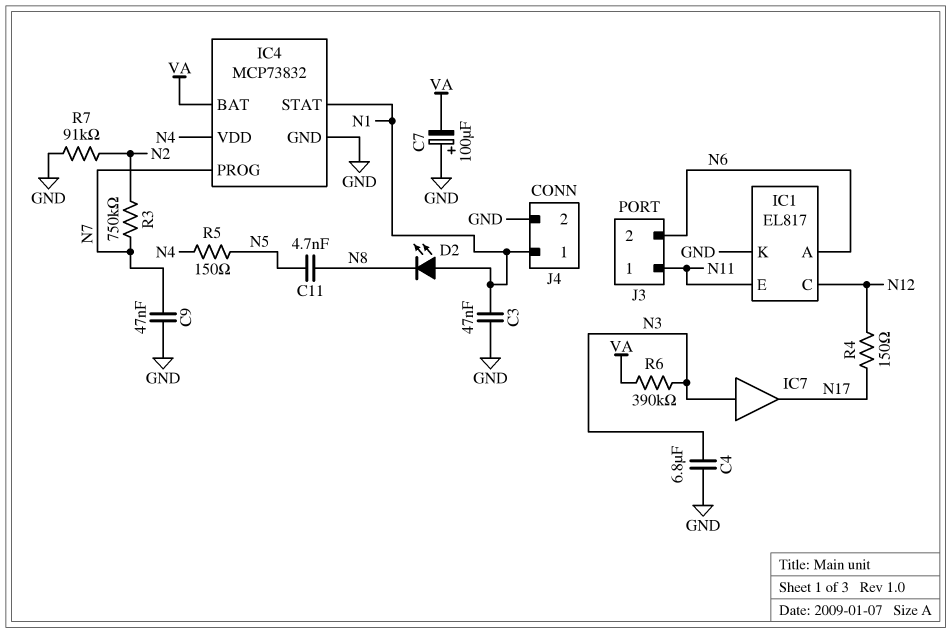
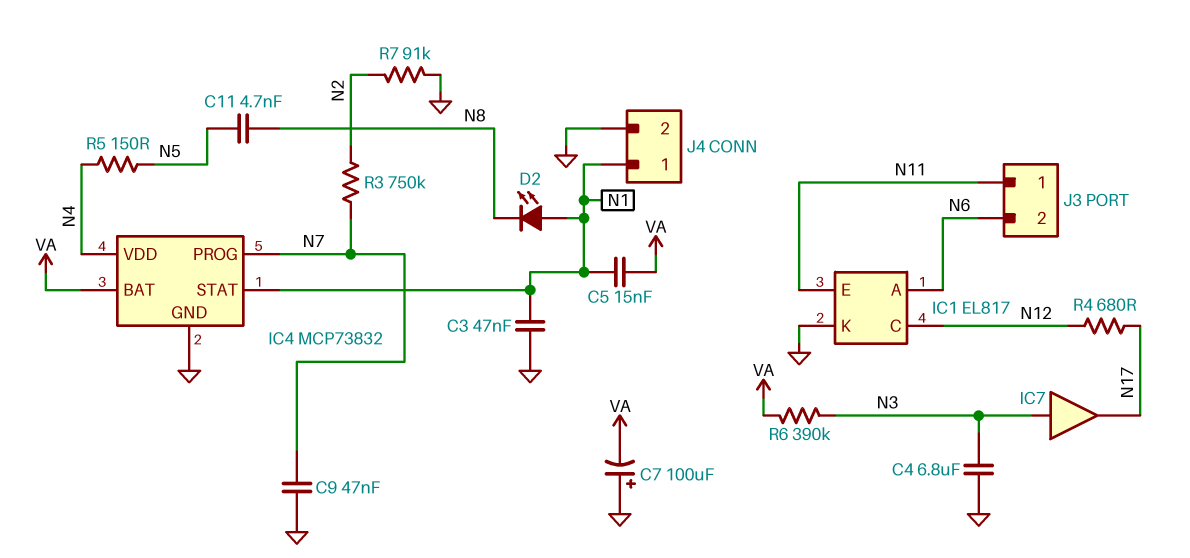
C5: none -> 15nF (N1, VA)
R4: 150 (N12, N17) -> 680 (N12, N17)

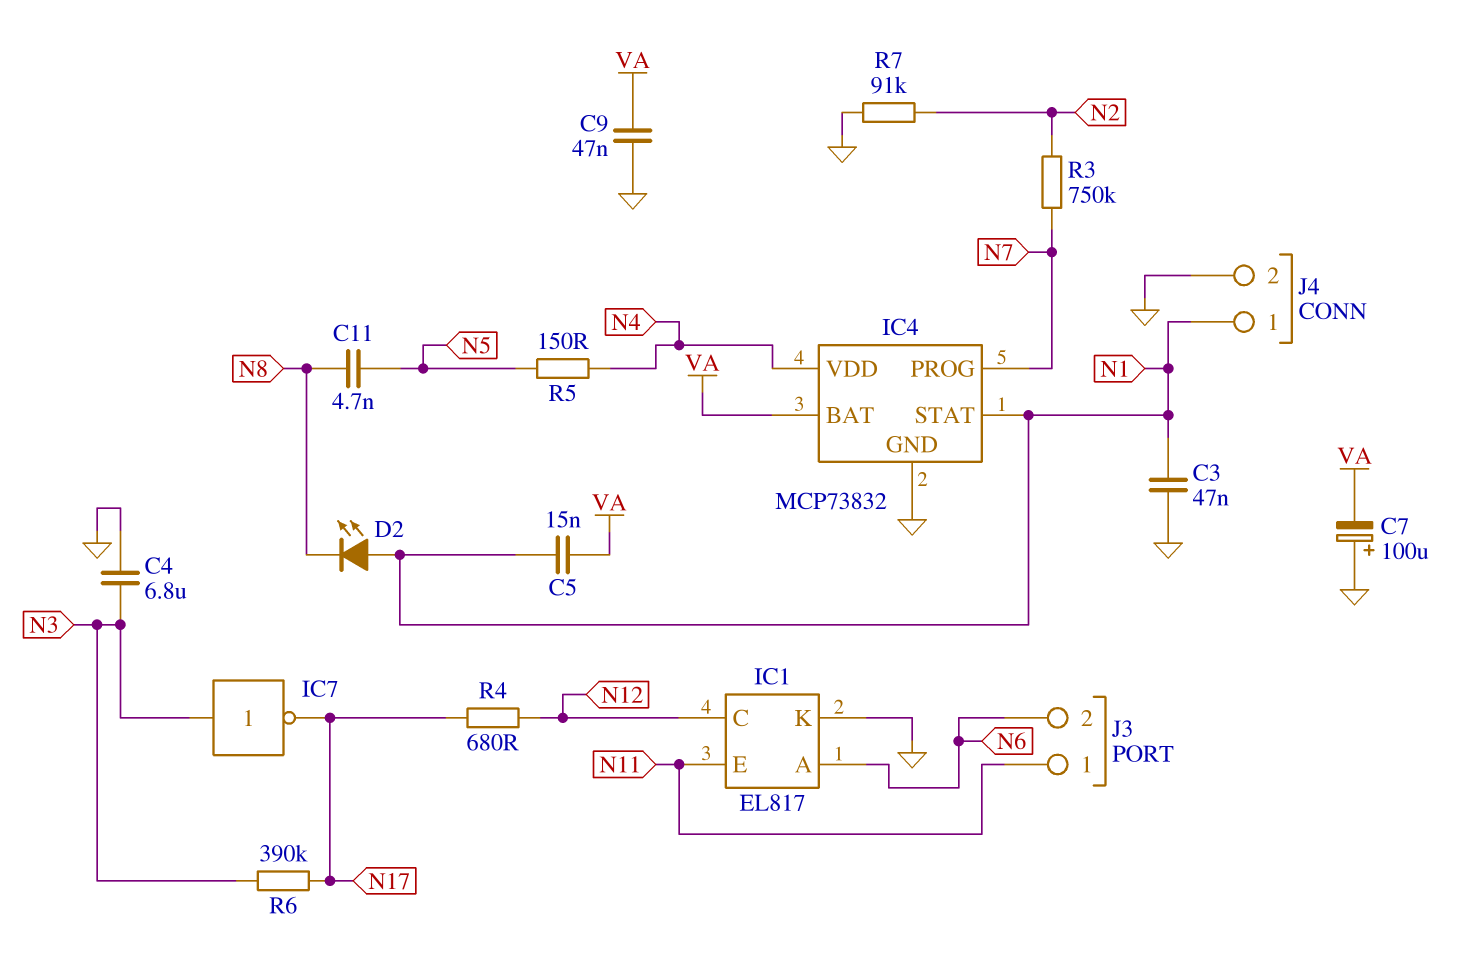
C9: 47nF (GND, N7) -> 47nF (GND, VA)
IC7: buffer (in N3, out N17) -> NOT (in N3, out N17)
R6: 390k (N3, VA) -> 390k (N3, N17)

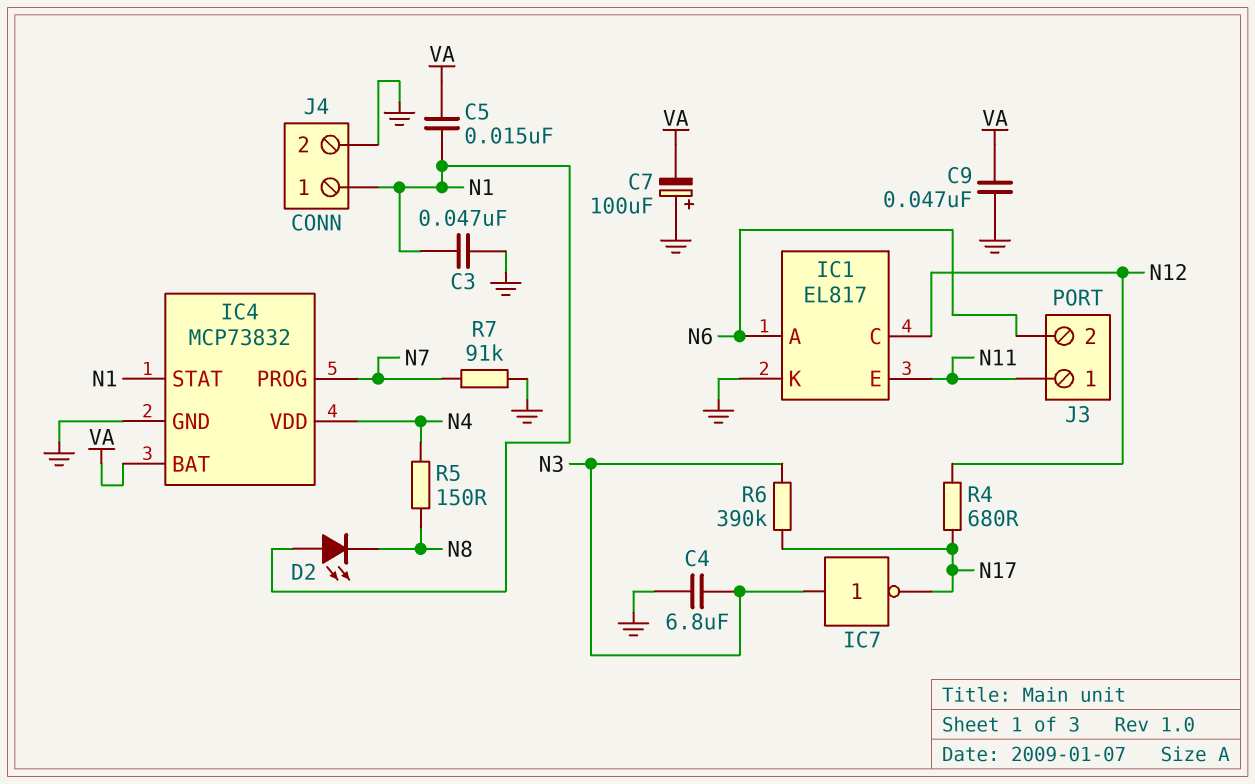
C11: 4.7nF (N5, N8) -> none
R3: 750k (N2, N7) -> none
R5: 150 (N4, N5) -> 150 (N4, N8)
R7: 91k (GND, N2) -> 91k (GND, N7)

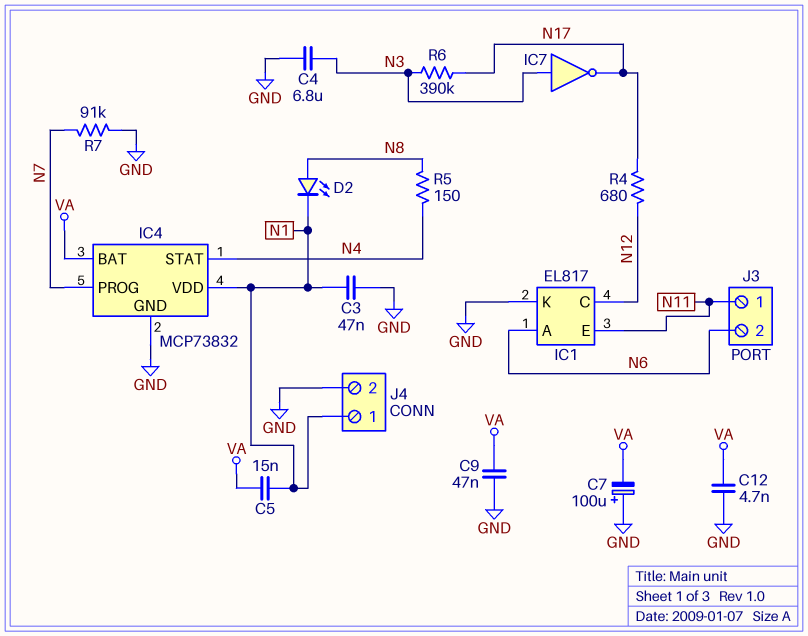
C12: none -> 4.7nF (GND, VA)
D2: LED (A N1, K N8) -> LED (A N8, K N1)
IC4 pin STAT: N1 -> N4
IC4 pin VDD: N4 -> N1

